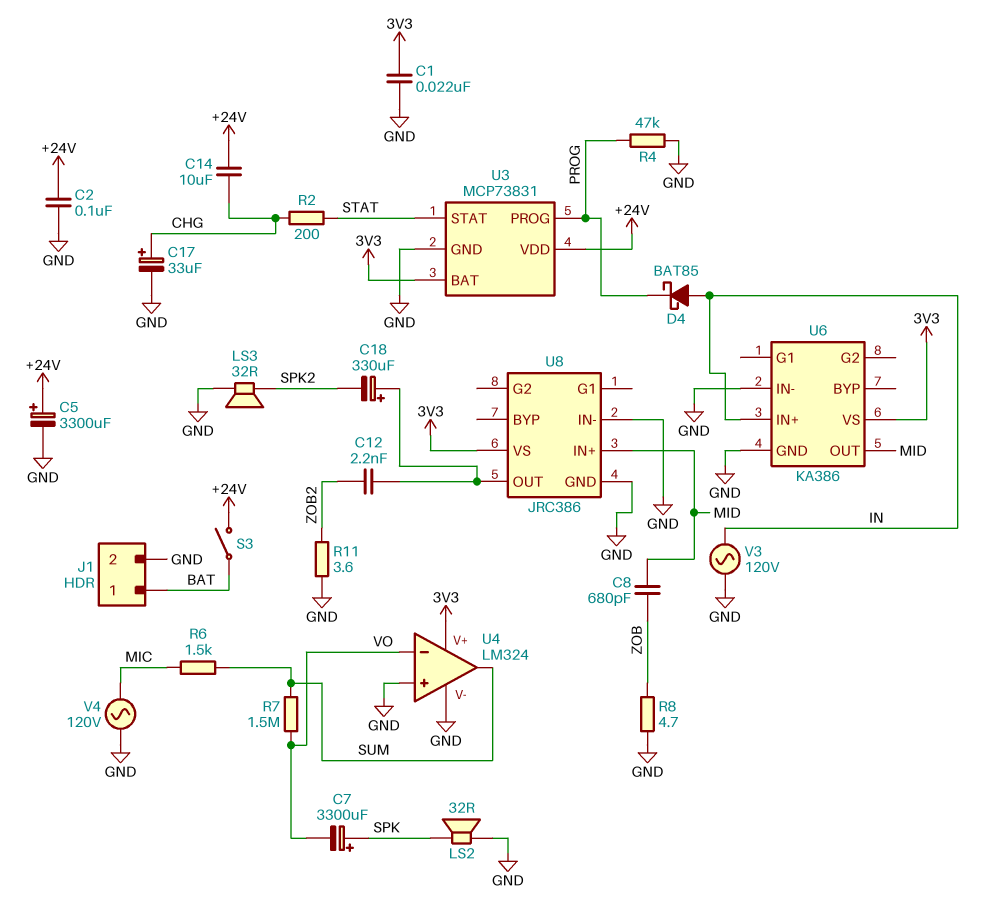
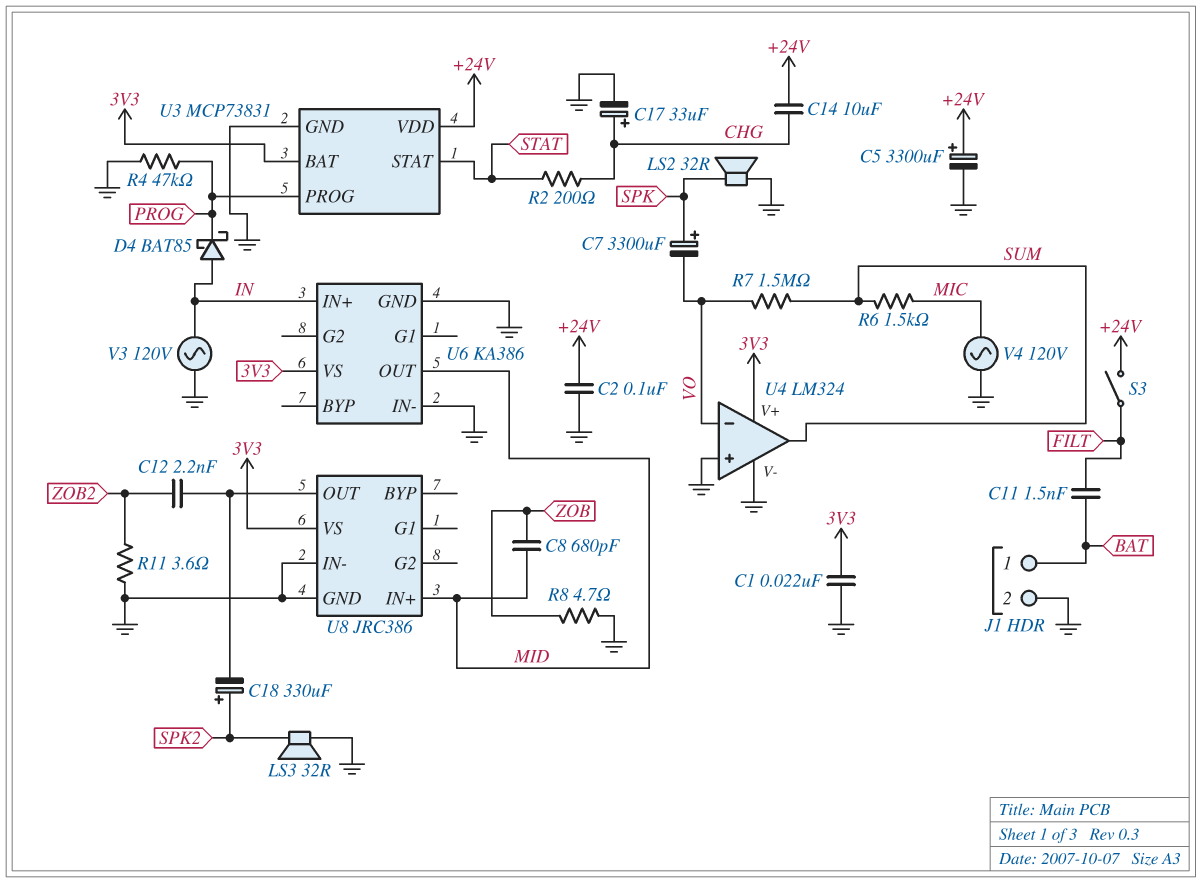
C11: none -> 1.5nF (BAT, FILT)
C18: 330uF (plus U8/OUT, minus SPK2) -> 330uF (plus SPK2, minus U8/OUT)
S3: switch (+24V, BAT) -> switch (+24V, FILT)

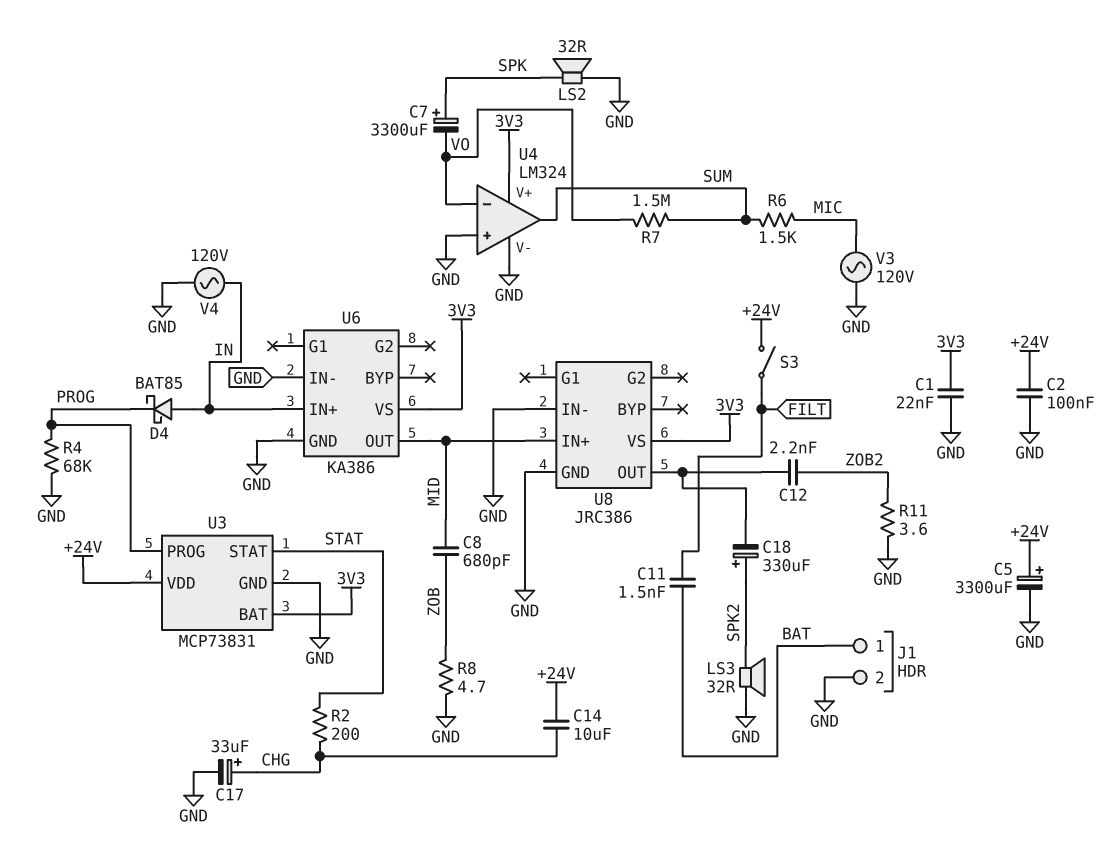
R4: 47k (GND, PROG) -> 68k (GND, PROG)
V3: AC 120V (GND, IN) -> AC 120V (GND, MIC)
V4: AC 120V (GND, MIC) -> AC 120V (GND, IN)

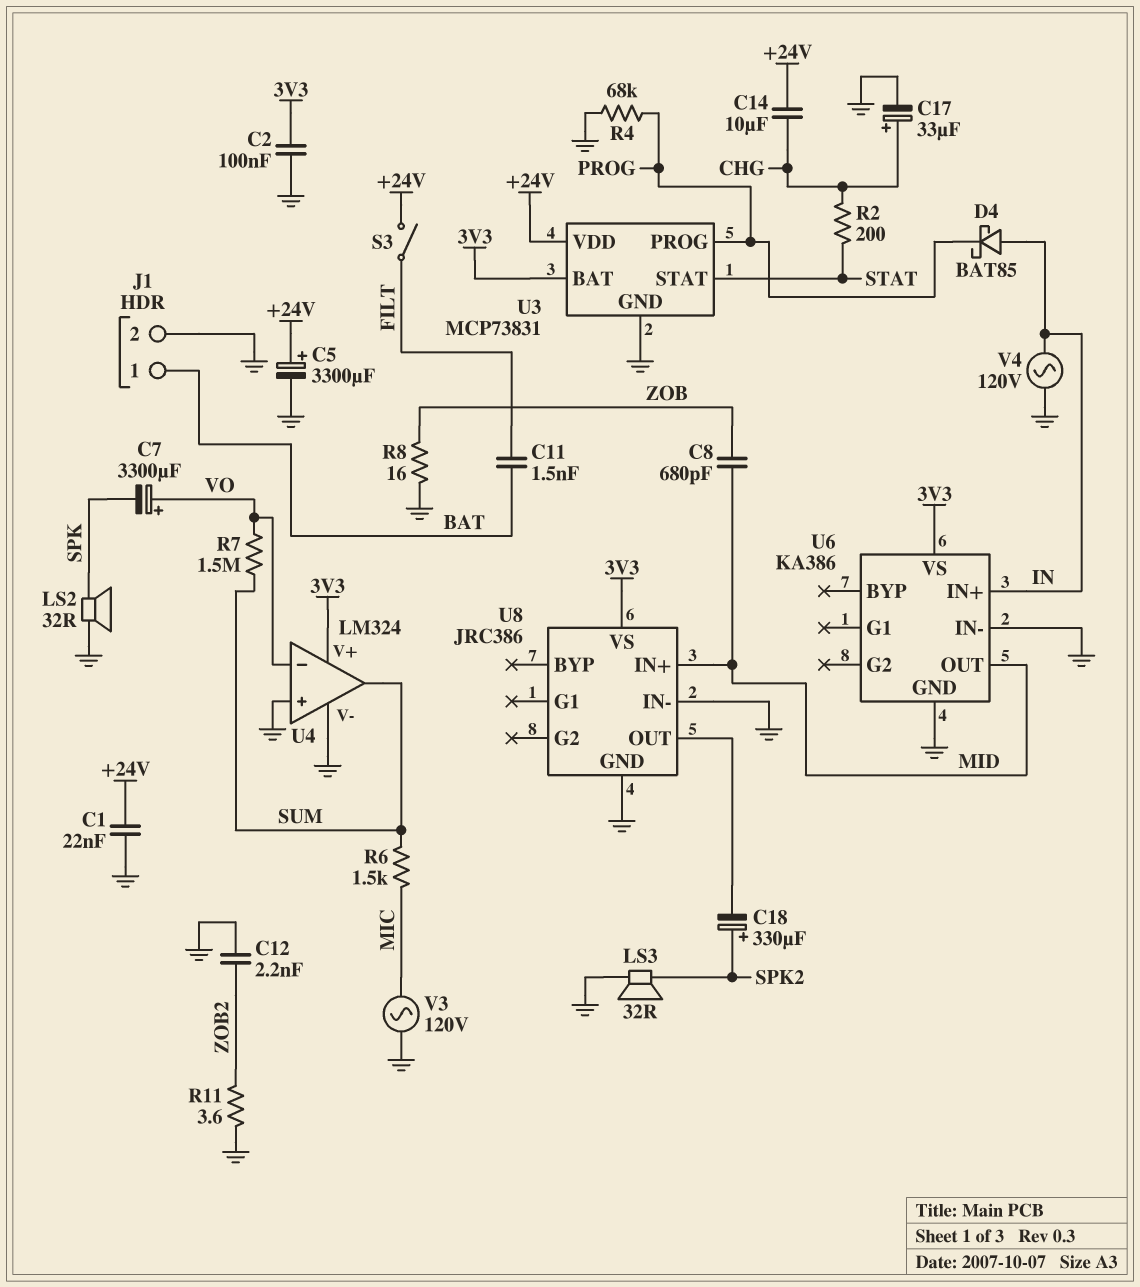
C1: 22nF (3V3, GND) -> 22nF (+24V, GND)
C2: 100nF (+24V, GND) -> 100nF (3V3, GND)
C7: 3300uF (plus SPK, minus VO) -> 3300uF (plus VO, minus SPK)
C12: 2.2nF (U8/OUT, ZOB2) -> 2.2nF (GND, ZOB2)
R8: 4.7 (GND, ZOB) -> 16 (GND, ZOB)

